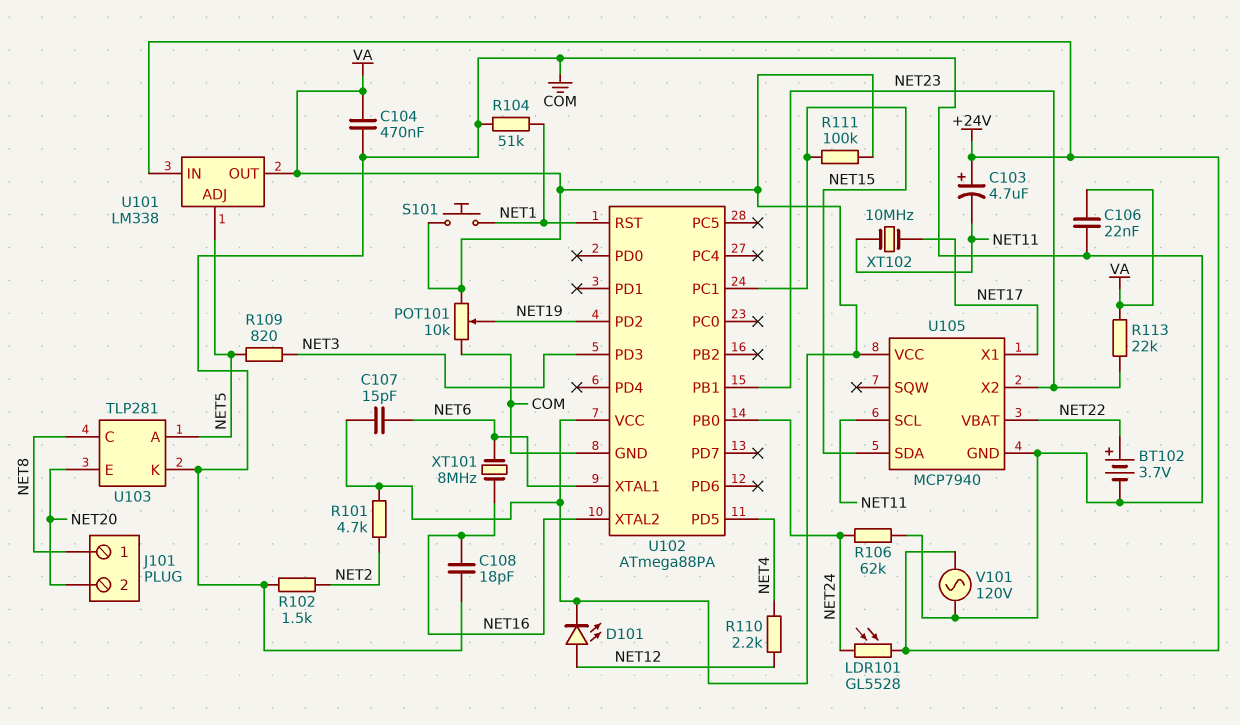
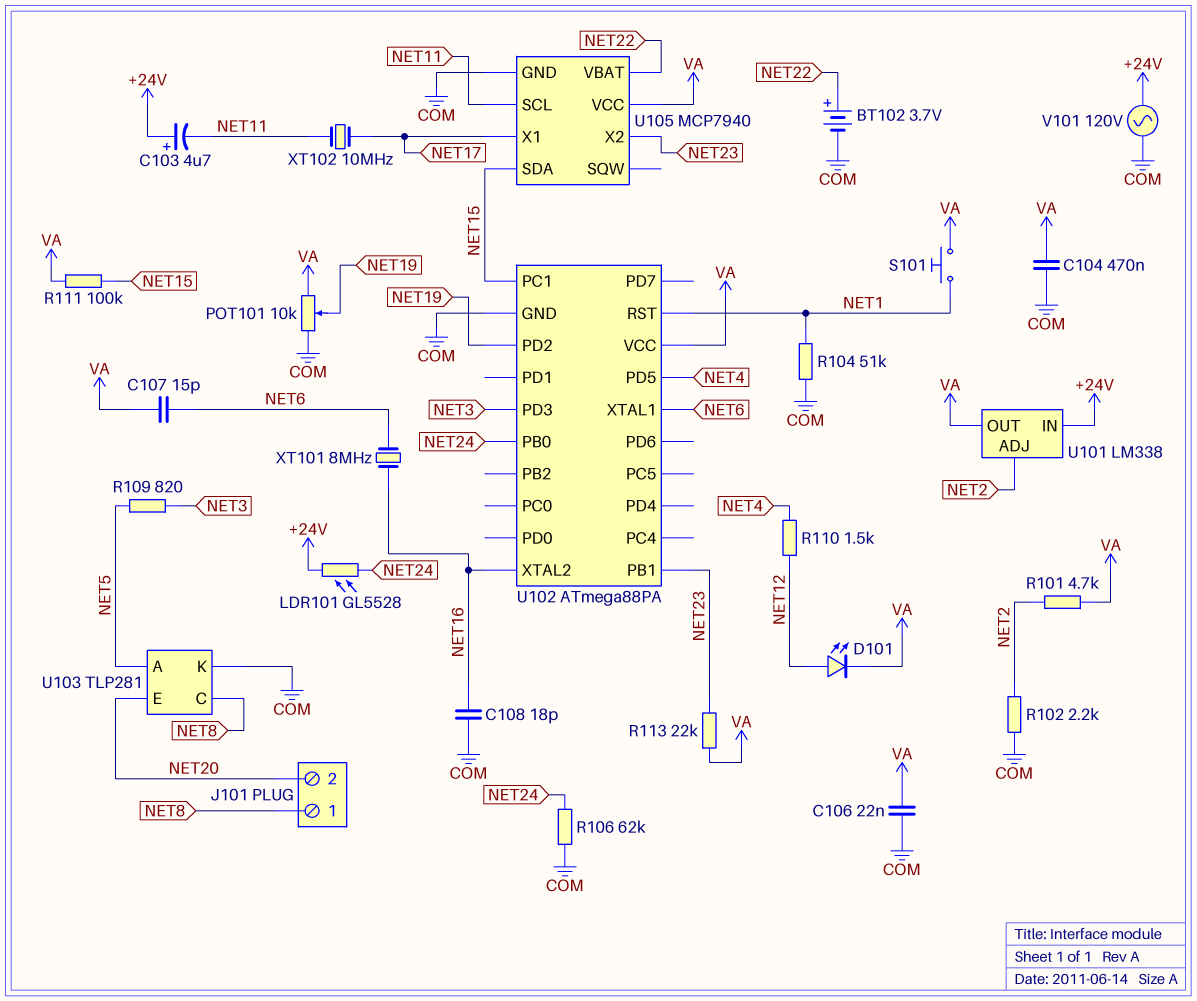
R102: 1.5k (COM, NET2) -> 2.2k (COM, NET2)
R110: 2.2k (NET4, NET12) -> 1.5k (NET4, NET12)
U101 pin ADJ: NET5 -> NET2

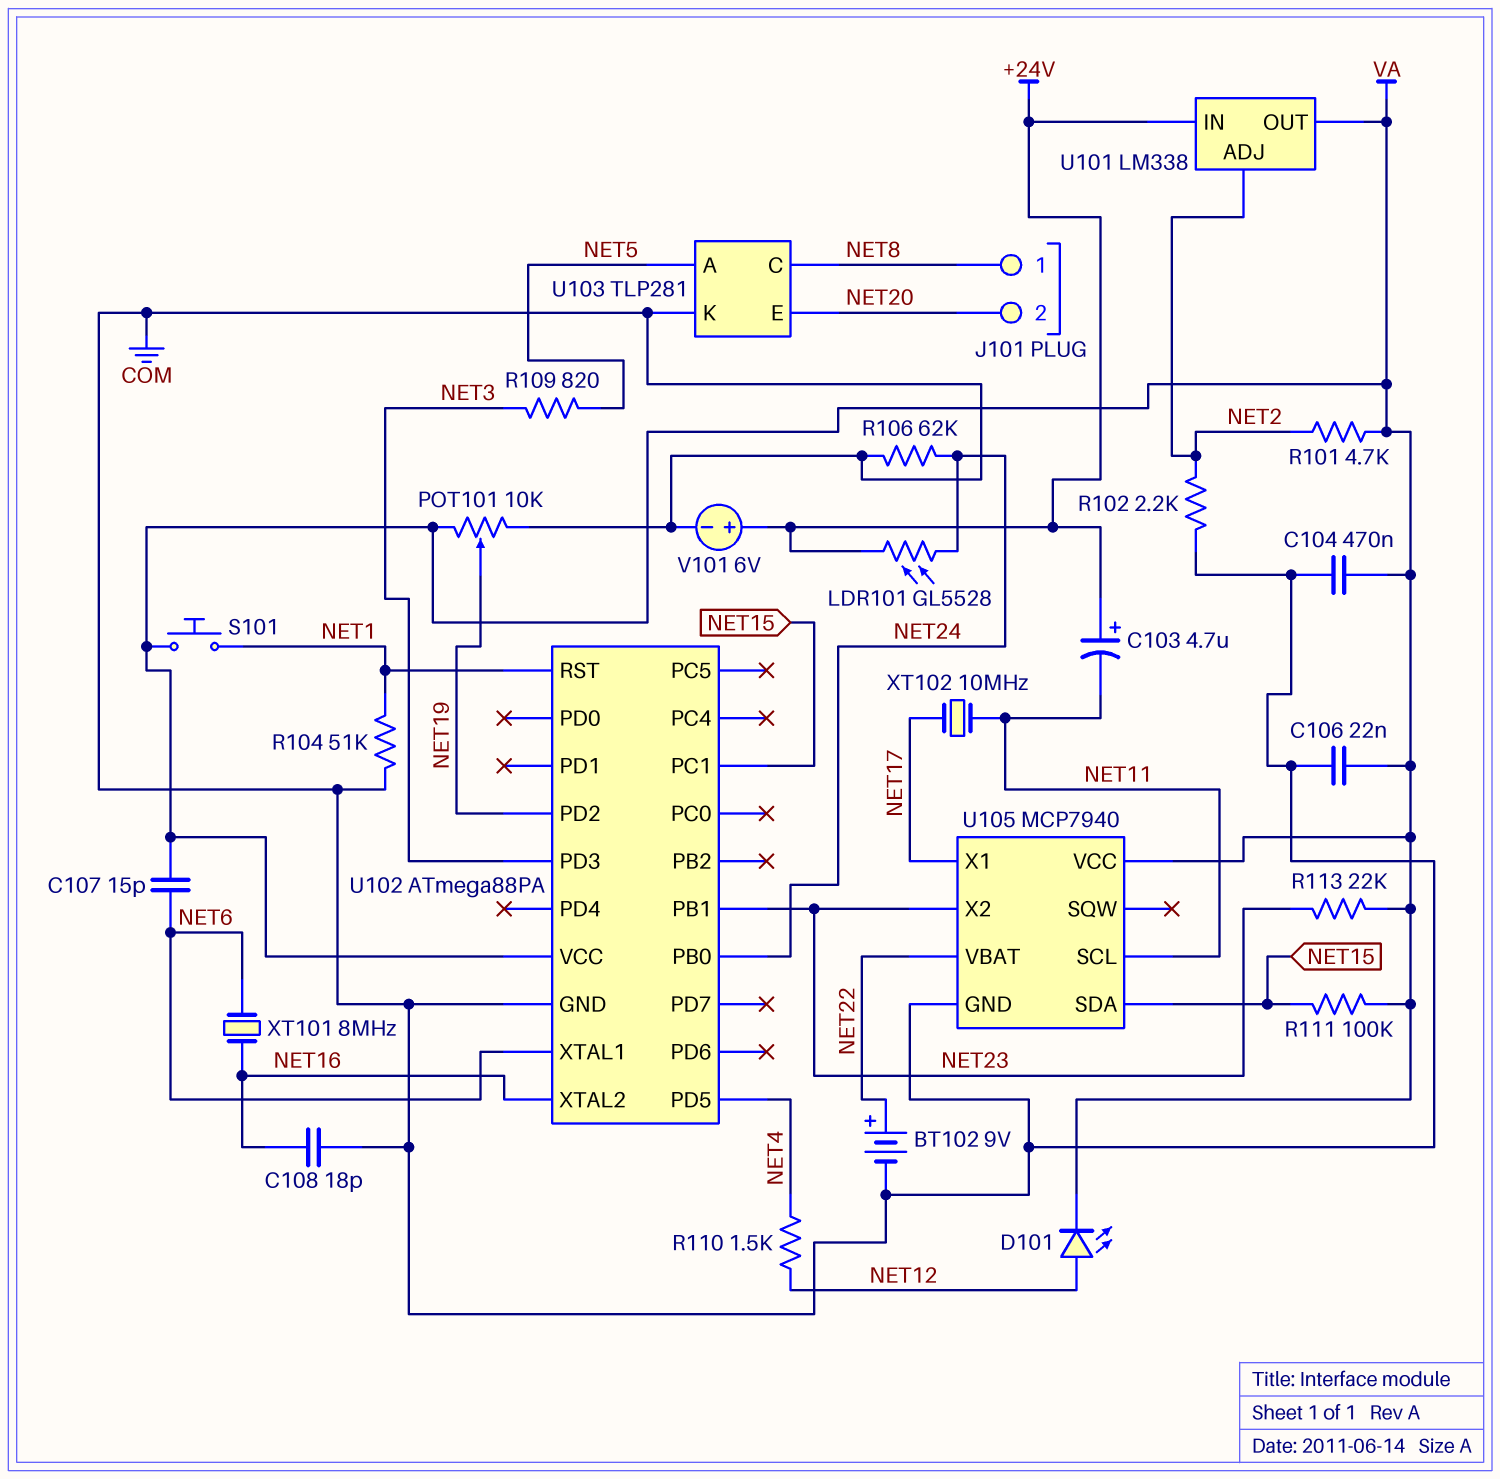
BT102: 3.7V (plus NET22, minus COM) -> 9V (plus NET22, minus COM)
V101: AC 120V (+24V, COM) -> 6V (plus +24V, minus COM)

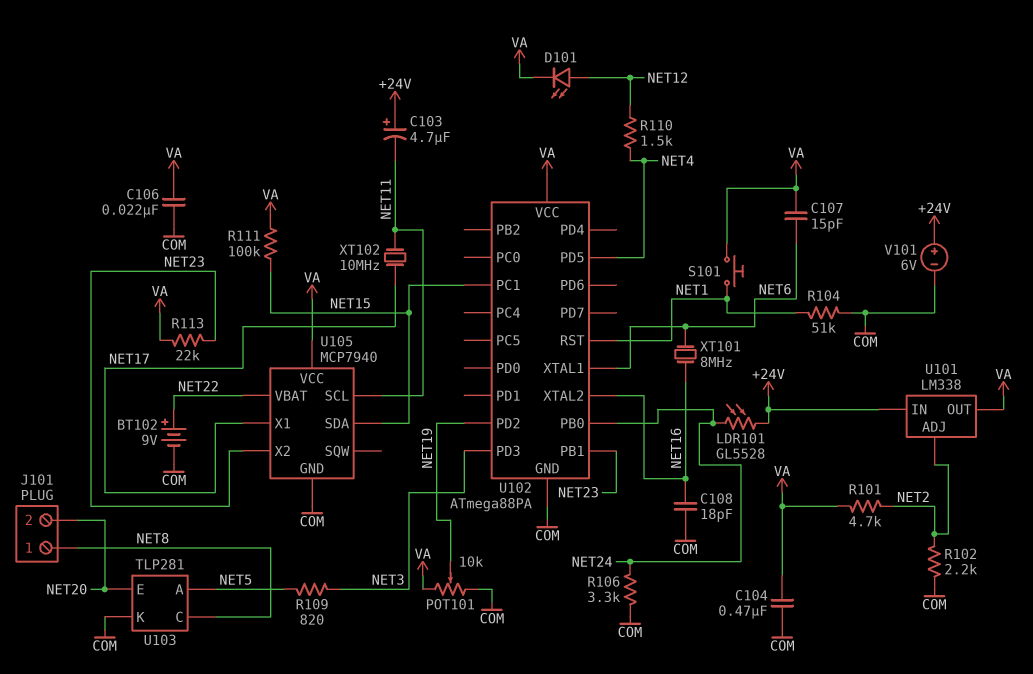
R106: 62k (COM, NET24) -> 3.3k (COM, NET24)

